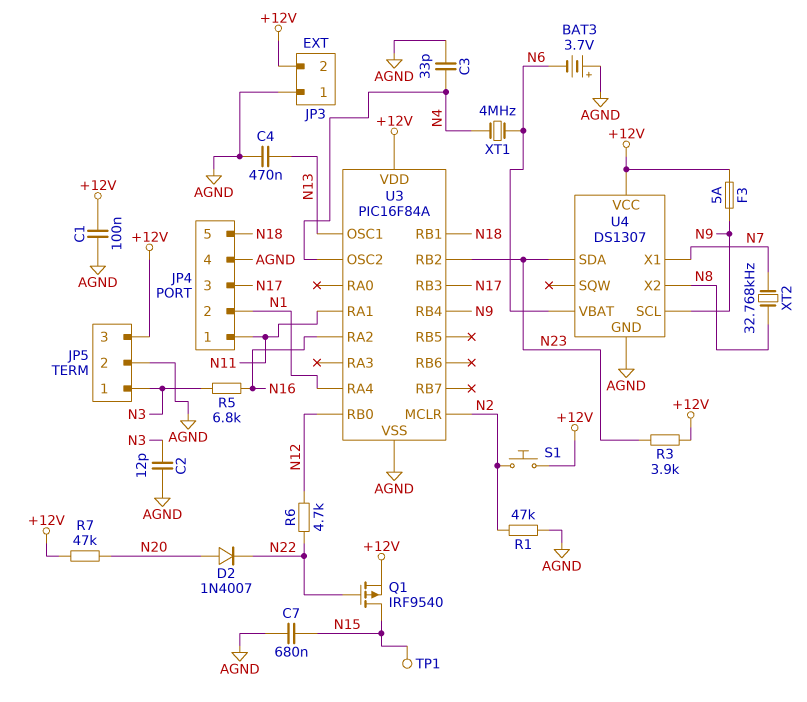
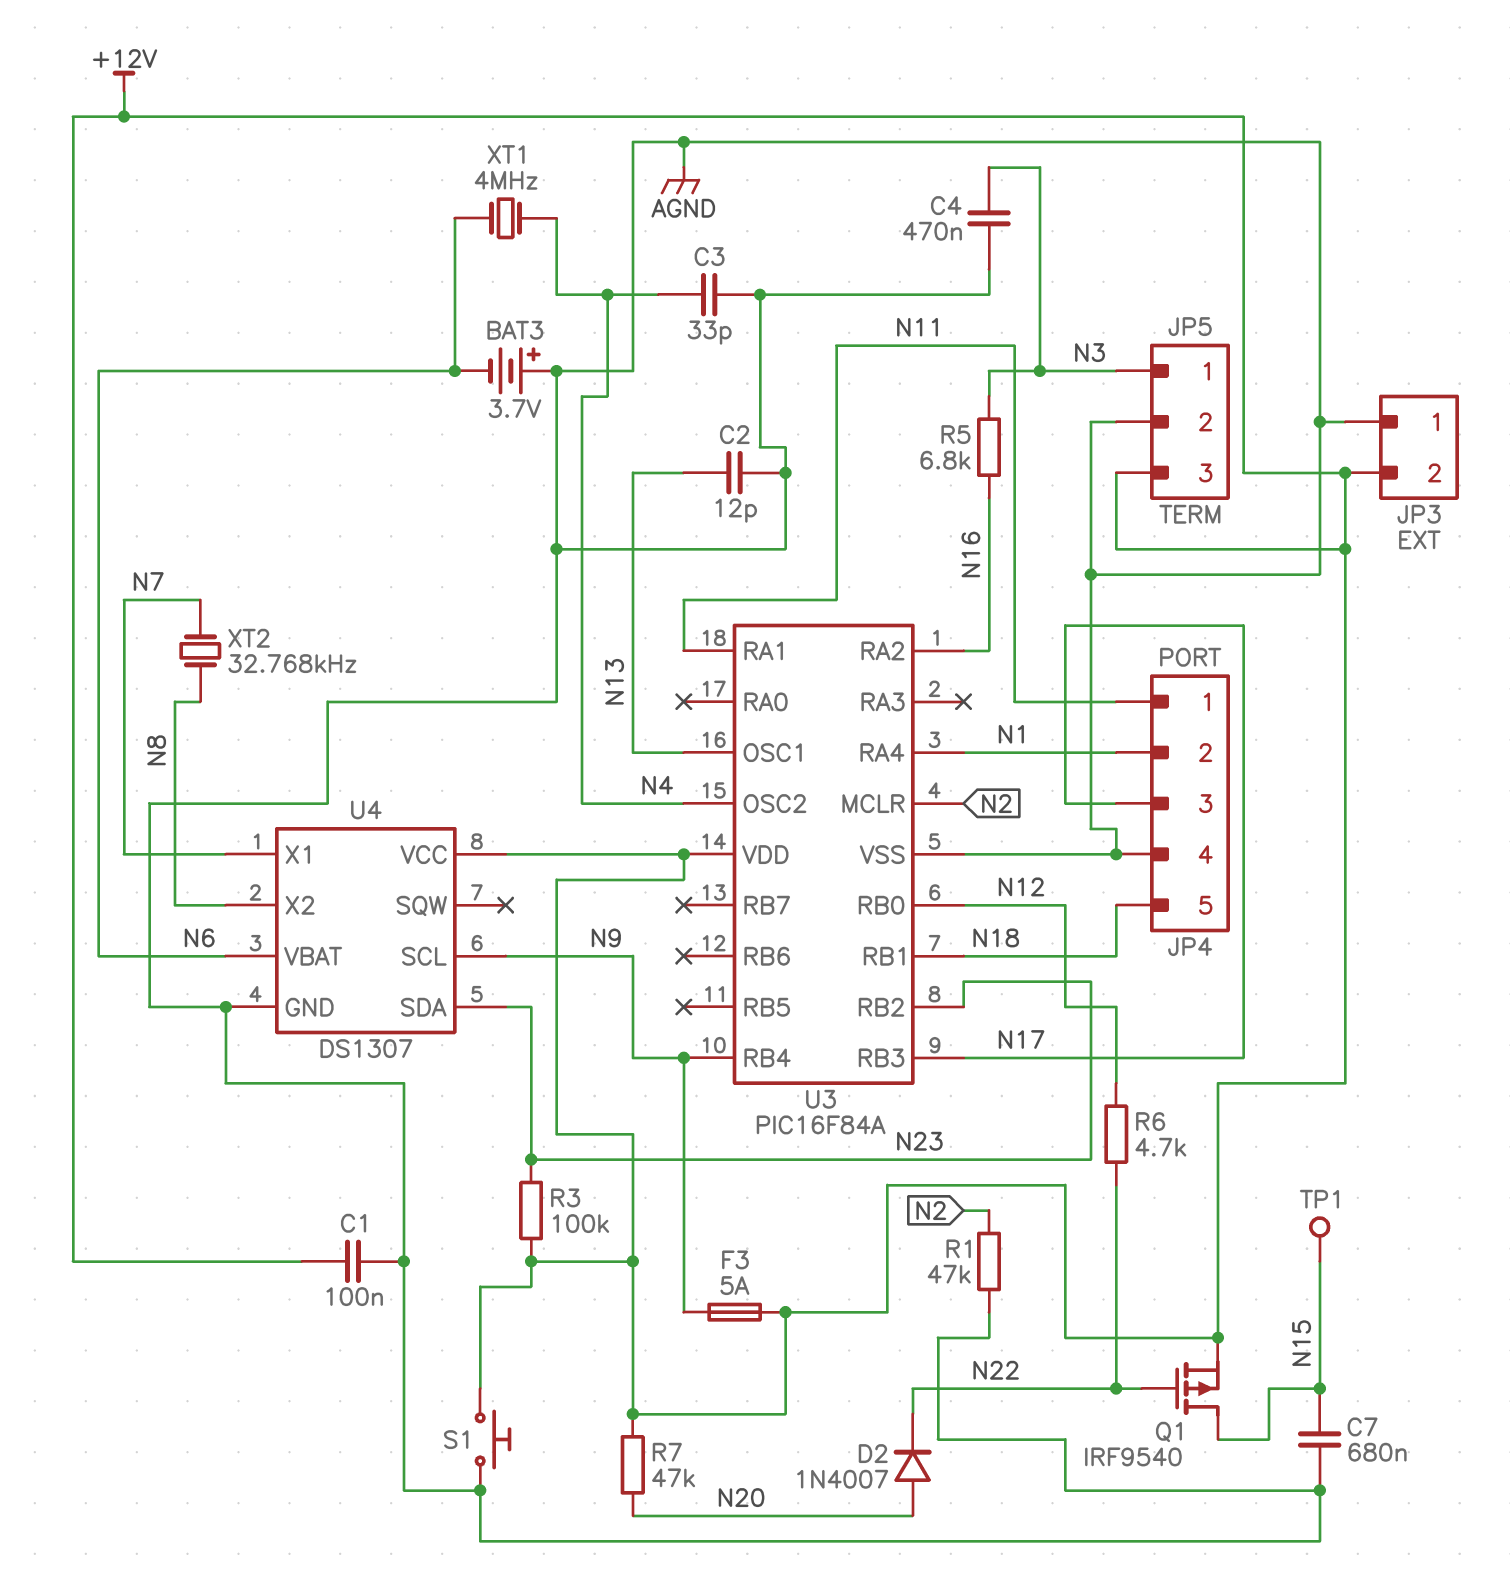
C2: 12pF (AGND, N3) -> 12pF (AGND, N13)
C4: 470nF (AGND, N13) -> 470nF (AGND, N3)
R3: 3.9k (+12V, N23) -> 100k (+12V, N23)
S1: button (+12V, N2) -> button (+12V, AGND)

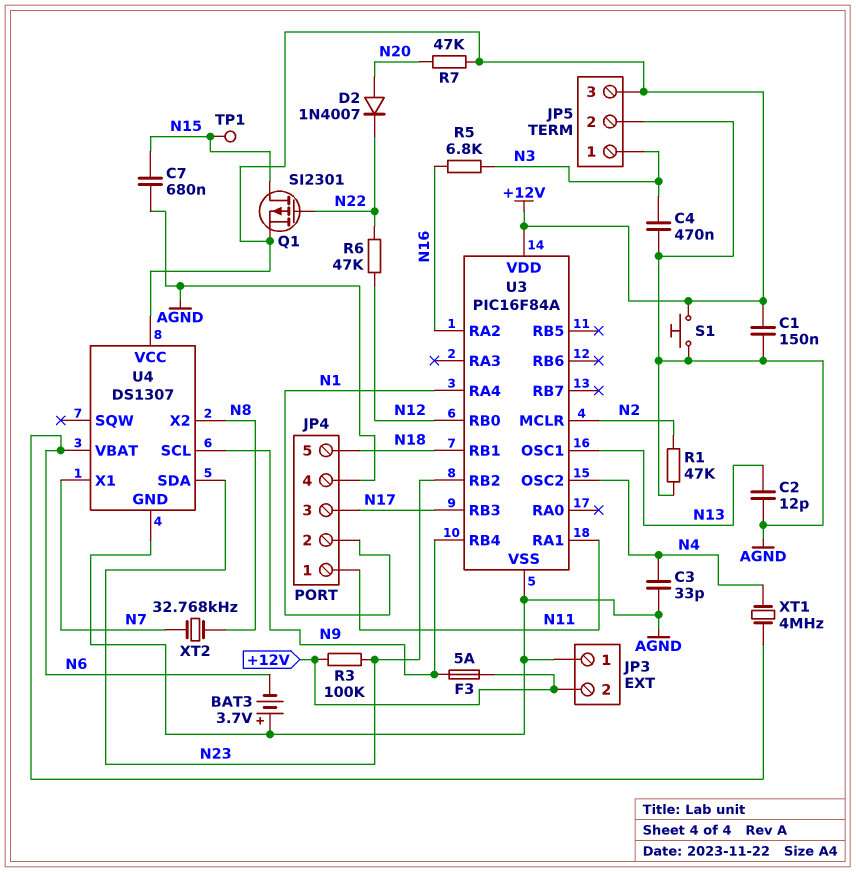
C1: 100nF (+12V, AGND) -> 150nF (+12V, AGND)
Q1: PMOS IRF9540 (G N22, D N15, S +12V) -> PMOS SI2301 (G N22, D N15, S +12V)
R6: 4.7k (N12, N22) -> 47k (N12, N22)

